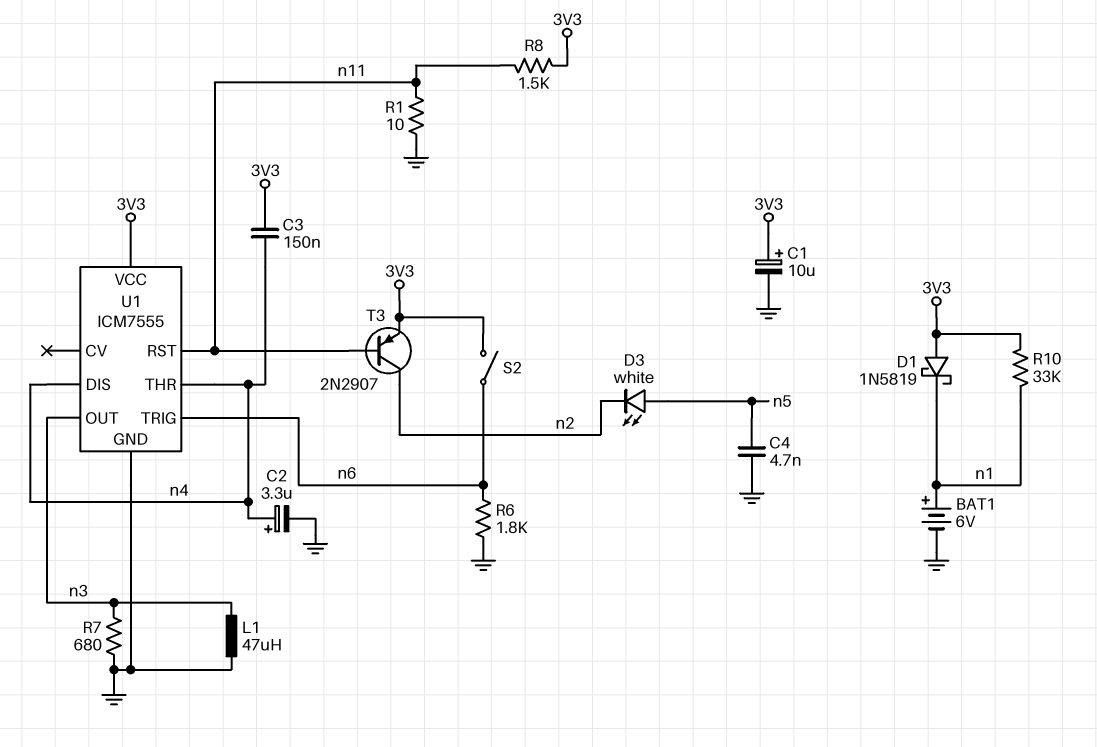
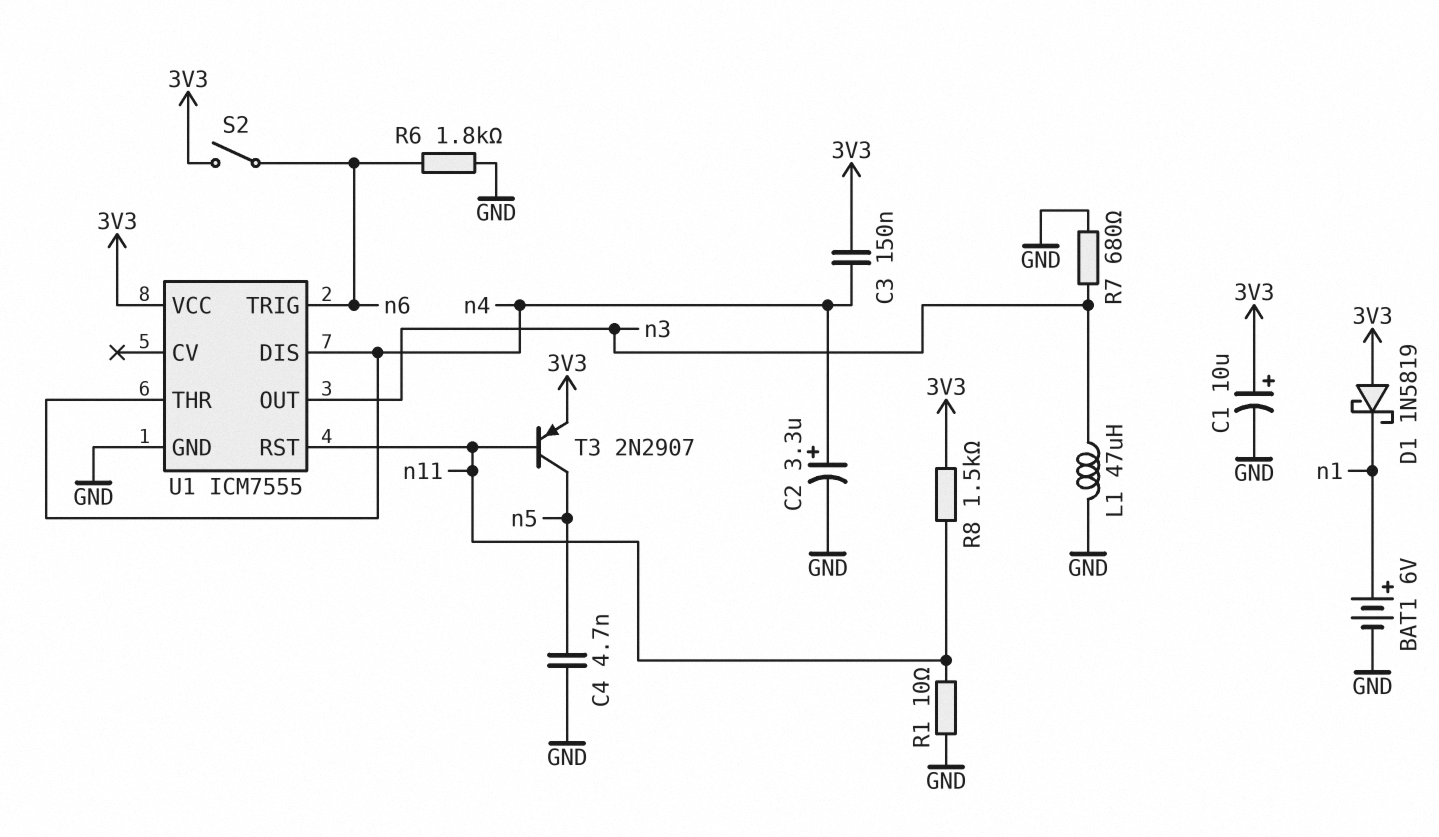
D3: LED white (A n5, K n2) -> none
R10: 33k (3V3, n1) -> none
T3: PNP 2N2907 (B n11, C n2, E 3V3) -> PNP 2N2907 (B n11, C n5, E 3V3)

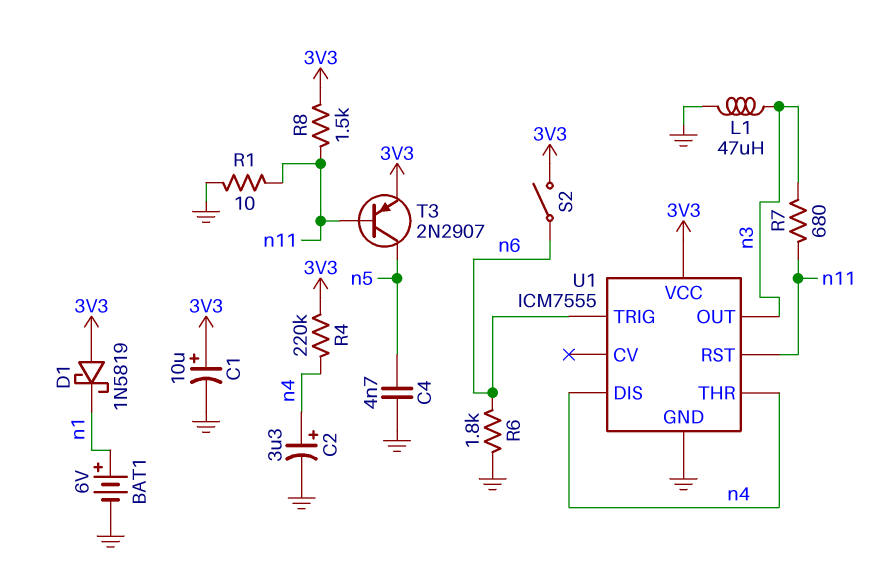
C3: 150nF (3V3, n4) -> none
R4: none -> 220k (3V3, n4)
R7: 680 (GND, n3) -> 680 (n3, n11)

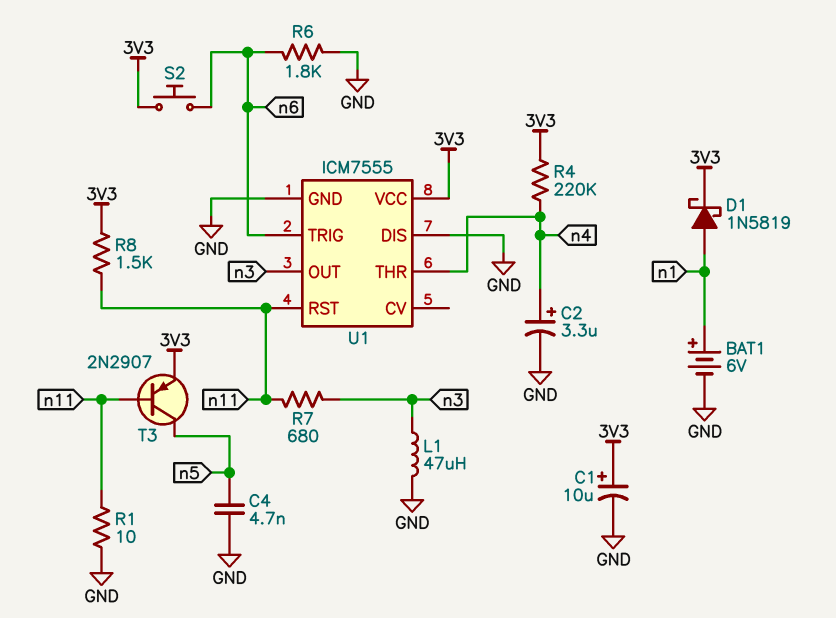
D1: schottky 1N5819 (A 3V3, K n1) -> schottky 1N5819 (A n1, K 3V3)
S2: switch (3V3, n6) -> button (3V3, n6)
U1 pin DIS: n4 -> GND

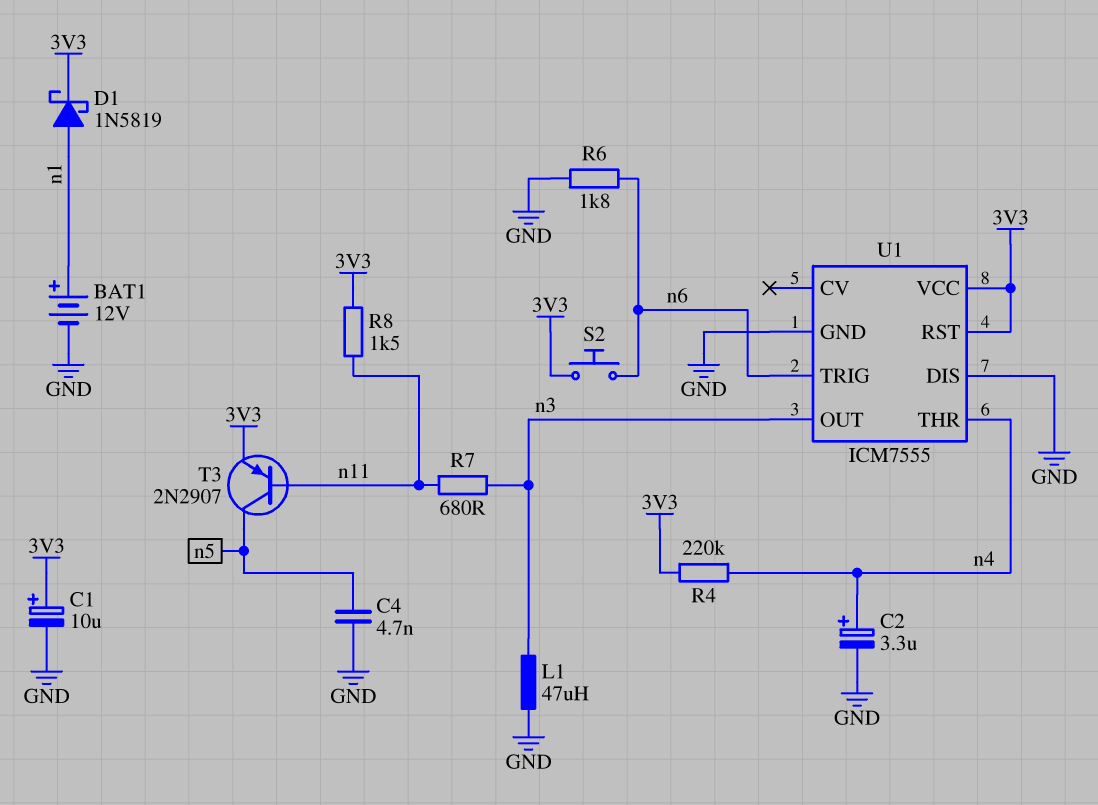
BAT1: 6V (plus n1, minus GND) -> 12V (plus n1, minus GND)
R1: 10 (GND, n11) -> none
U1 pin RST: n11 -> 3V3

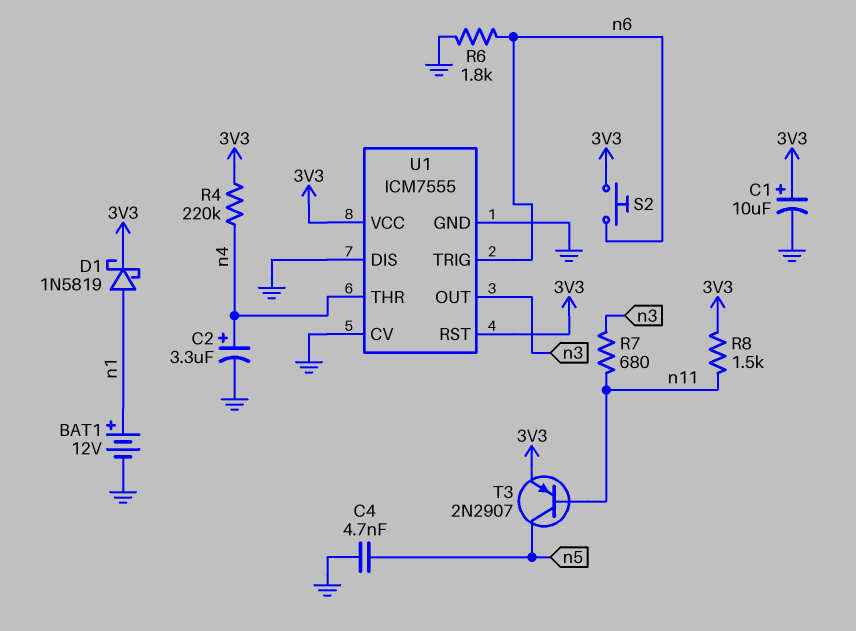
L1: 47uH (GND, n3) -> none
U1 pin CV: none -> GND

